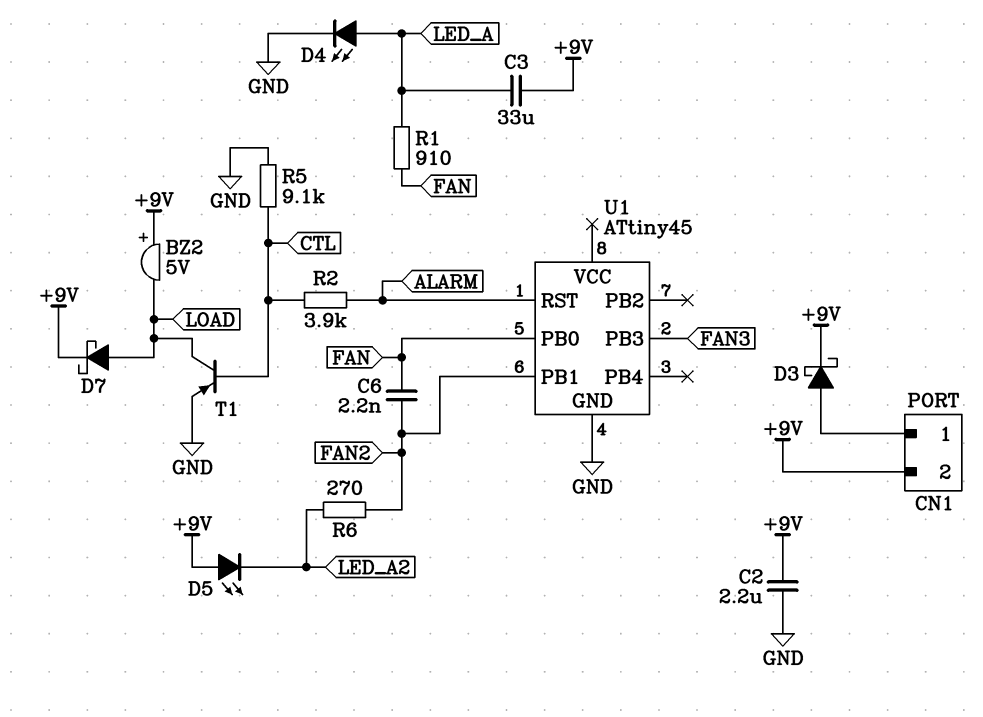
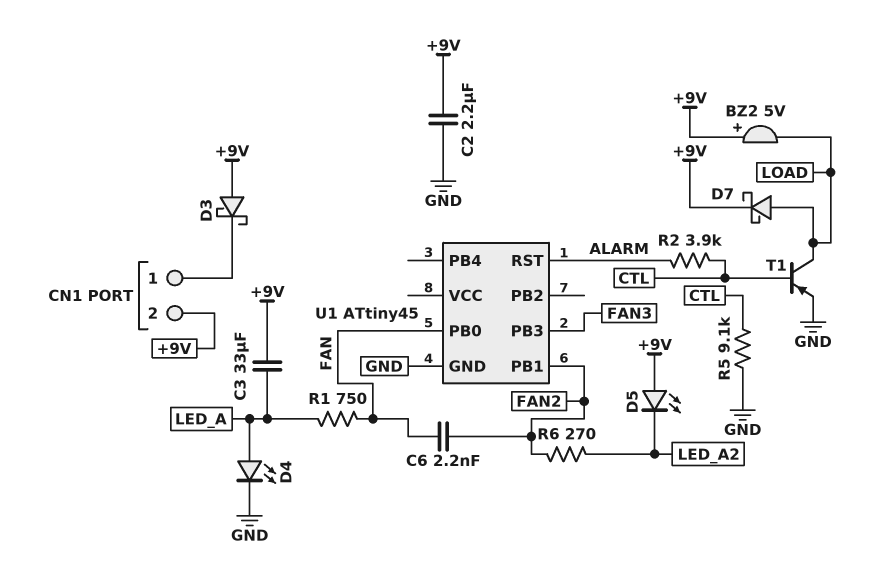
D3: schottky (A CN1/1, K +9V) -> schottky (A +9V, K CN1/1)
R1: 910 (FAN, LED_A) -> 750 (FAN, LED_A)

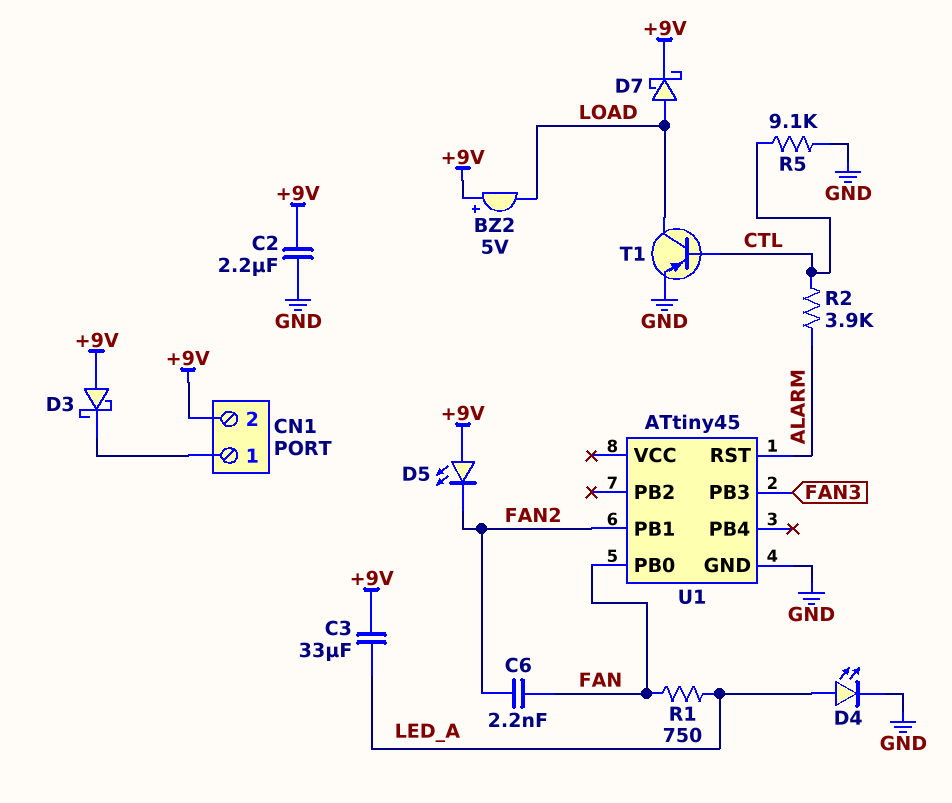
D5: LED (A +9V, K LED_A2) -> LED (A +9V, K FAN2)
R6: 270 (FAN2, LED_A2) -> none

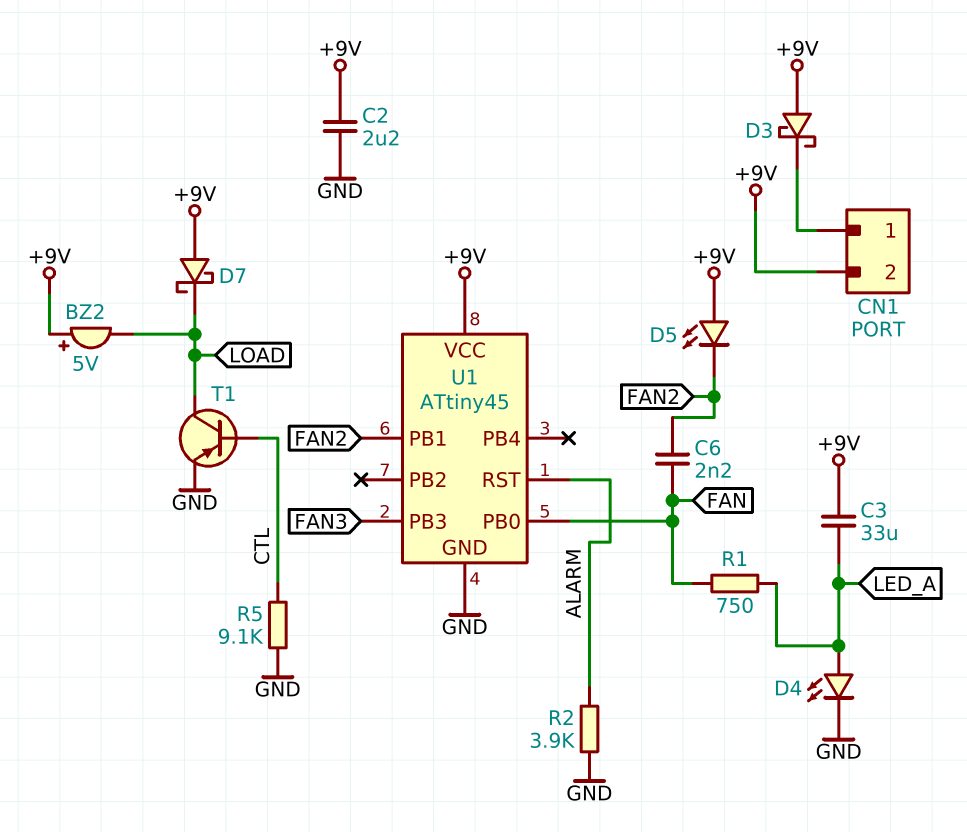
D7: schottky (A LOAD, K +9V) -> schottky (A +9V, K LOAD)
R2: 3.9k (ALARM, CTL) -> 3.9k (ALARM, GND)
U1 pin VCC: none -> +9V

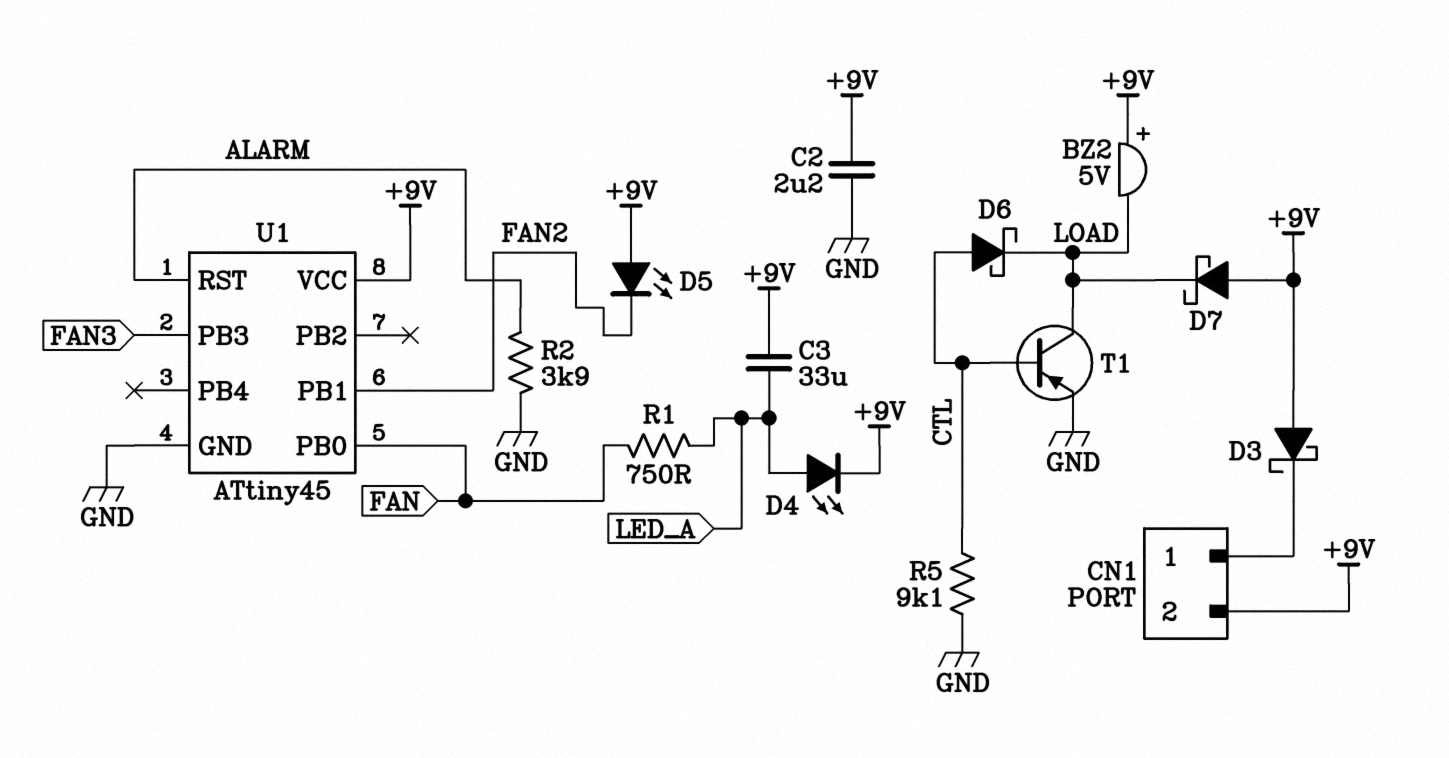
C6: 2.2nF (FAN, FAN2) -> none
D4: LED (A LED_A, K GND) -> LED (A LED_A, K +9V)
D6: none -> schottky (A CTL, K LOAD)

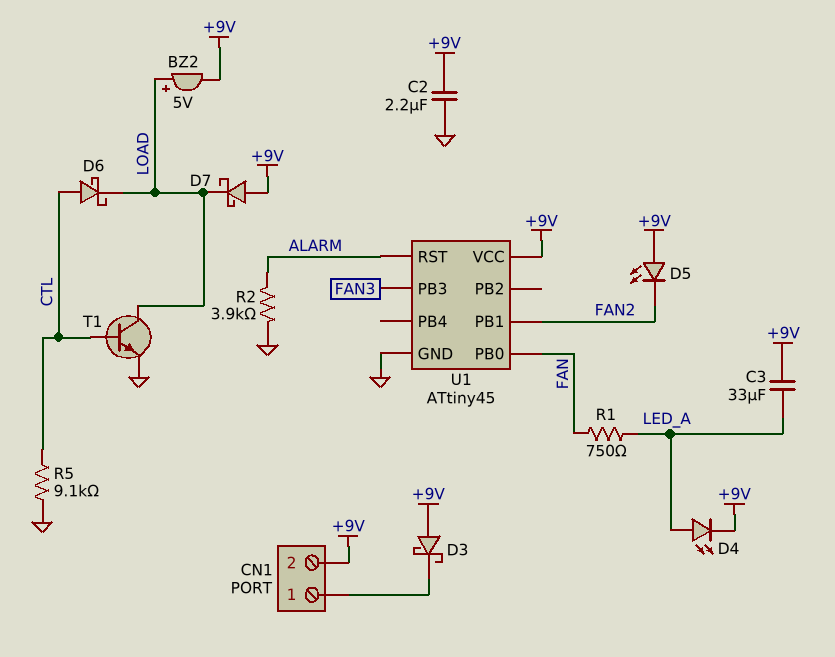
BZ2: buzzer 5V (plus +9V, minus LOAD) -> buzzer 5V (plus LOAD, minus +9V)
T1: PNP (B CTL, C LOAD, E GND) -> NPN (B CTL, C LOAD, E GND)

